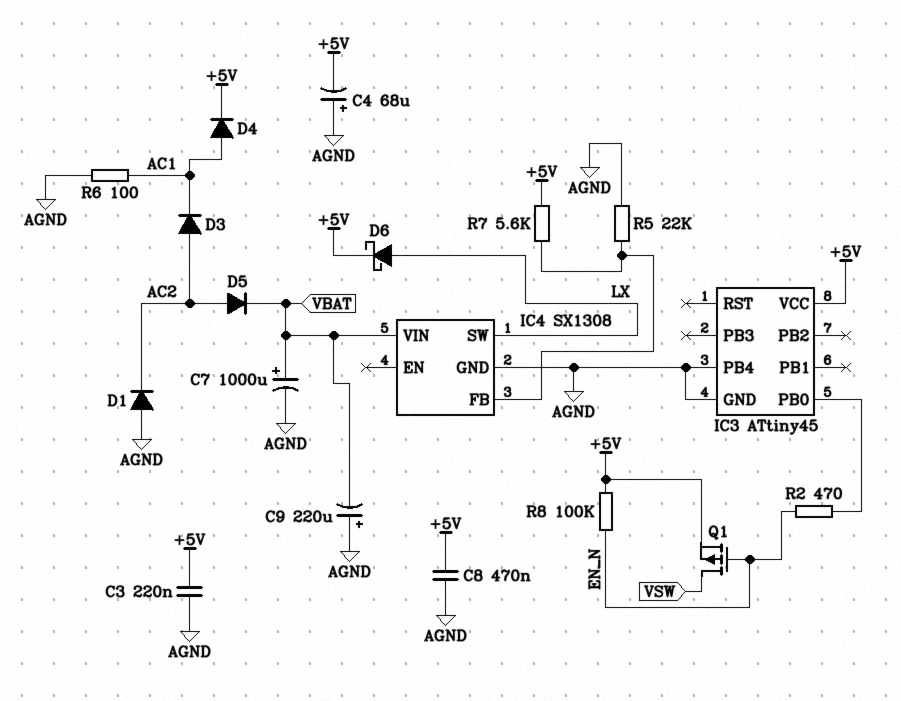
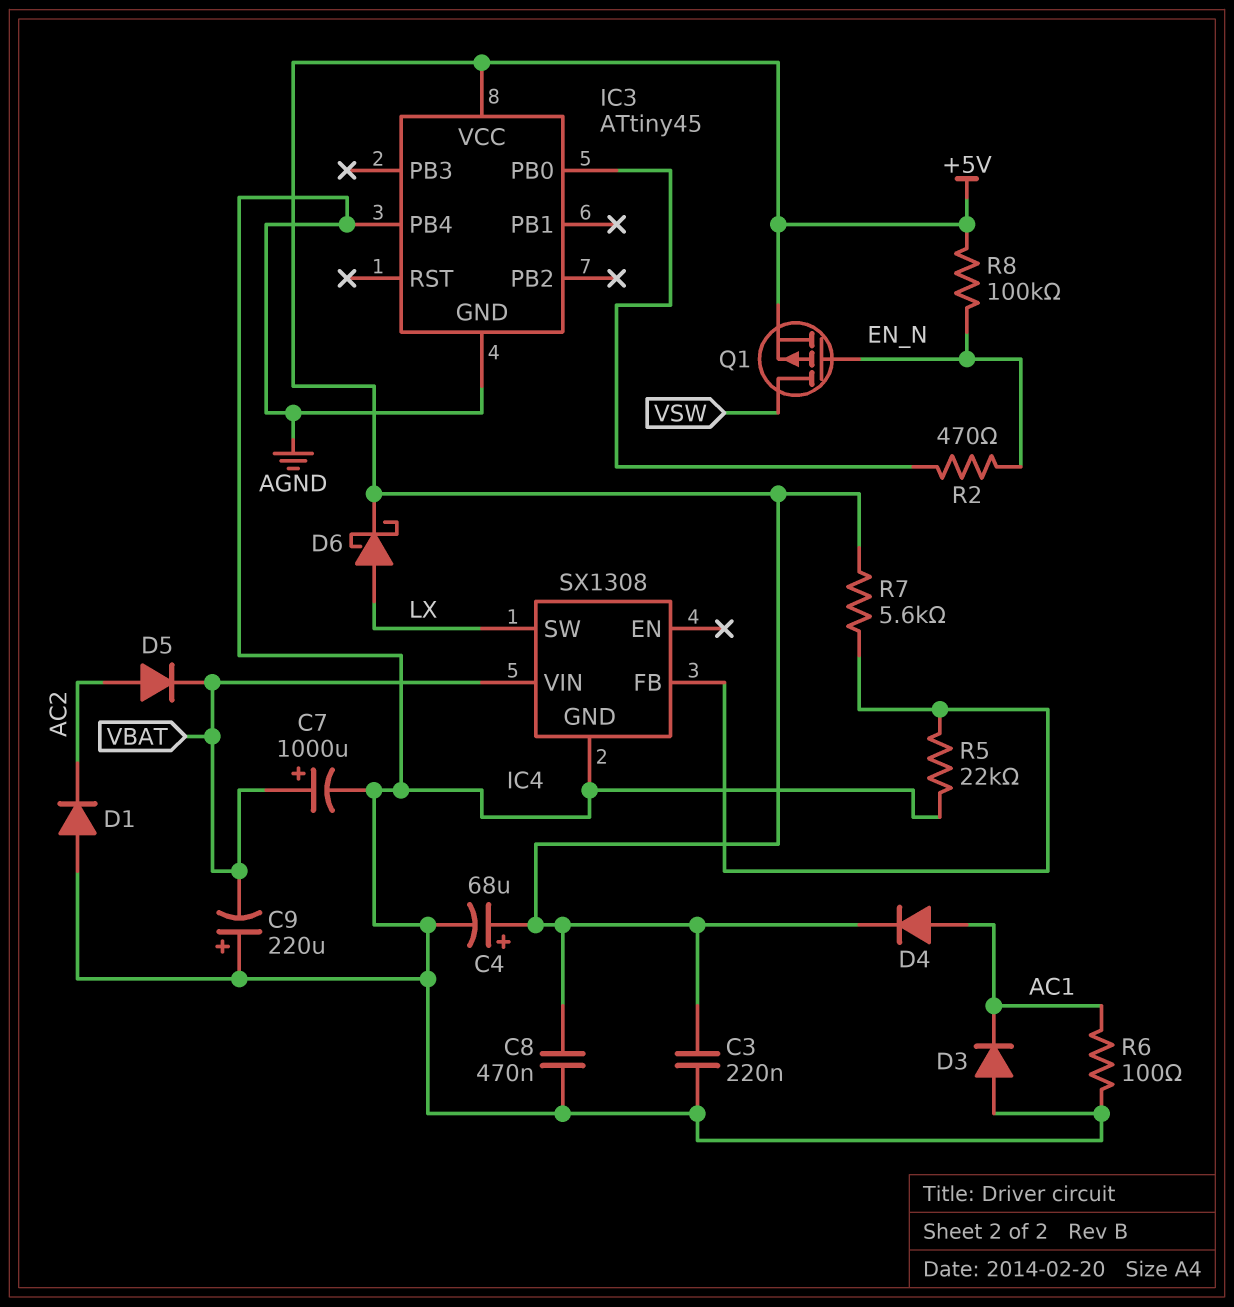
C4: 68uF (plus AGND, minus +5V) -> 68uF (plus +5V, minus AGND)
D3: diode (A AC2, K AC1) -> diode (A AGND, K AC1)

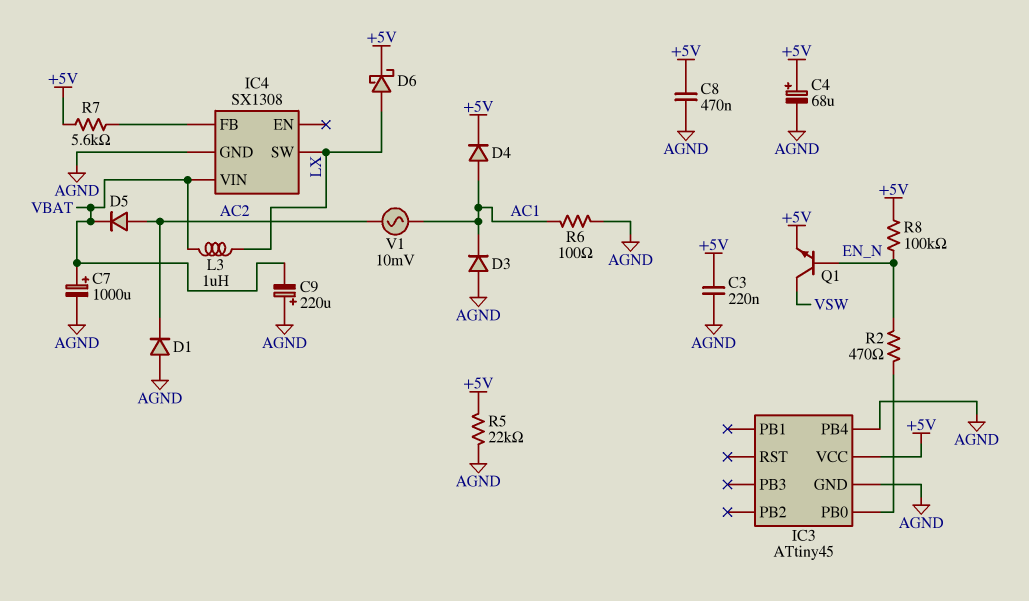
L3: none -> 1uH (LX, VBAT)
Q1: PMOS (G EN_N, D VSW, S +5V) -> NPN (B EN_N, C VSW, E +5V)
R5: 22k (AGND, IC4/FB) -> 22k (+5V, AGND)
V1: none -> AC 10mV (AC1, AC2)

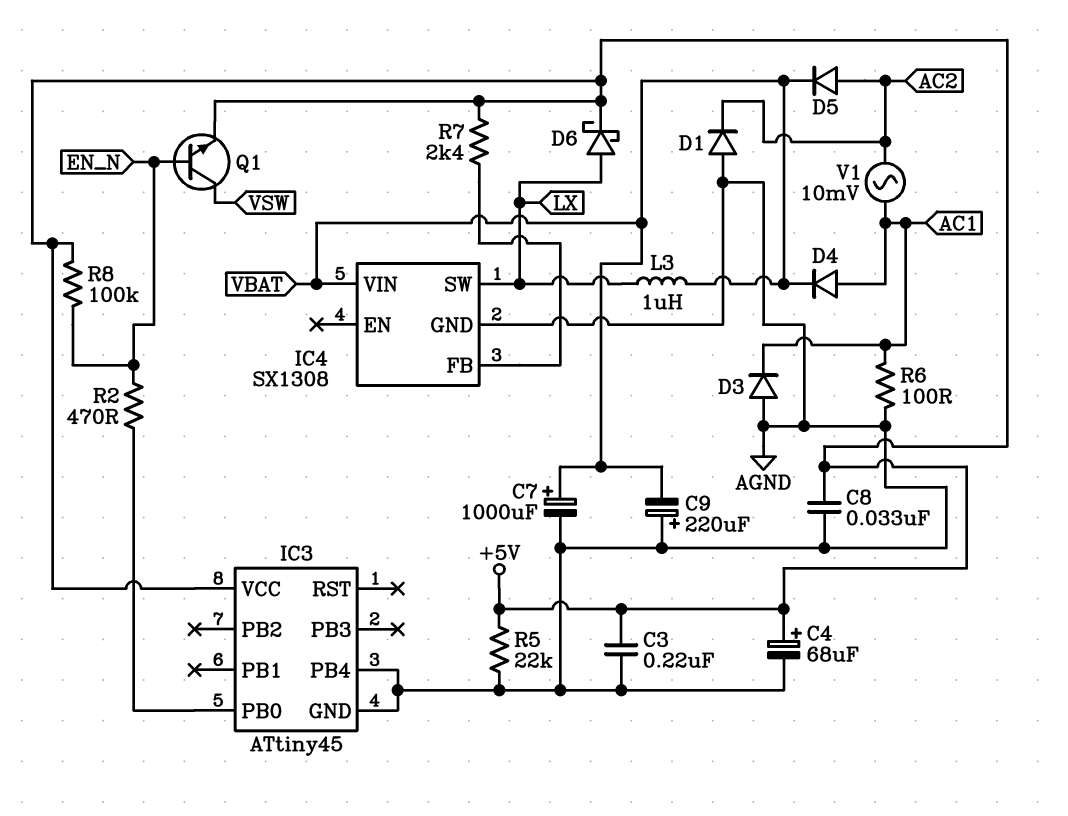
C8: 470nF (+5V, AGND) -> 33nF (+5V, AGND)
D4: diode (A AC1, K +5V) -> diode (A AC1, K VBAT)
R7: 5.6k (+5V, IC4/FB) -> 2.4k (+5V, IC4/FB)

